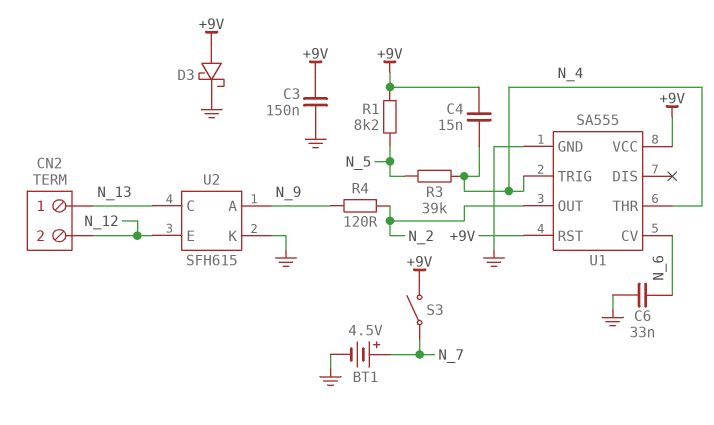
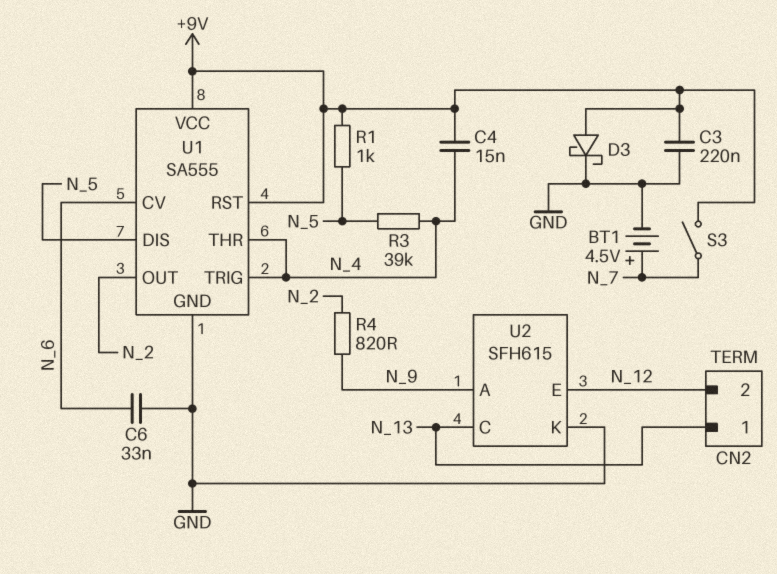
C3: 150nF (+9V, GND) -> 220nF (+9V, GND)
R1: 8.2k (+9V, N_5) -> 1k (+9V, N_5)
R4: 120 (N_2, N_9) -> 820 (N_2, N_9)
U1 pin DIS: none -> N_5

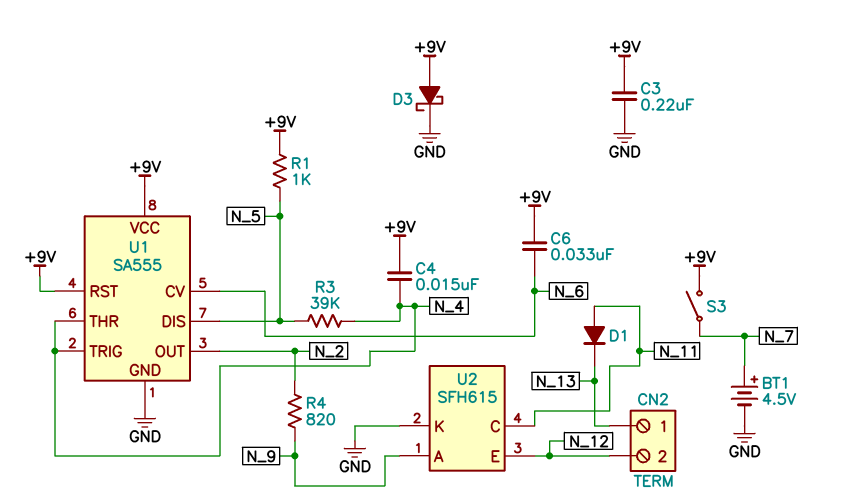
C6: 33nF (GND, N_6) -> 33nF (+9V, N_6)
D1: none -> diode (A N_11, K N_13)
U2 pin C: N_13 -> N_11

